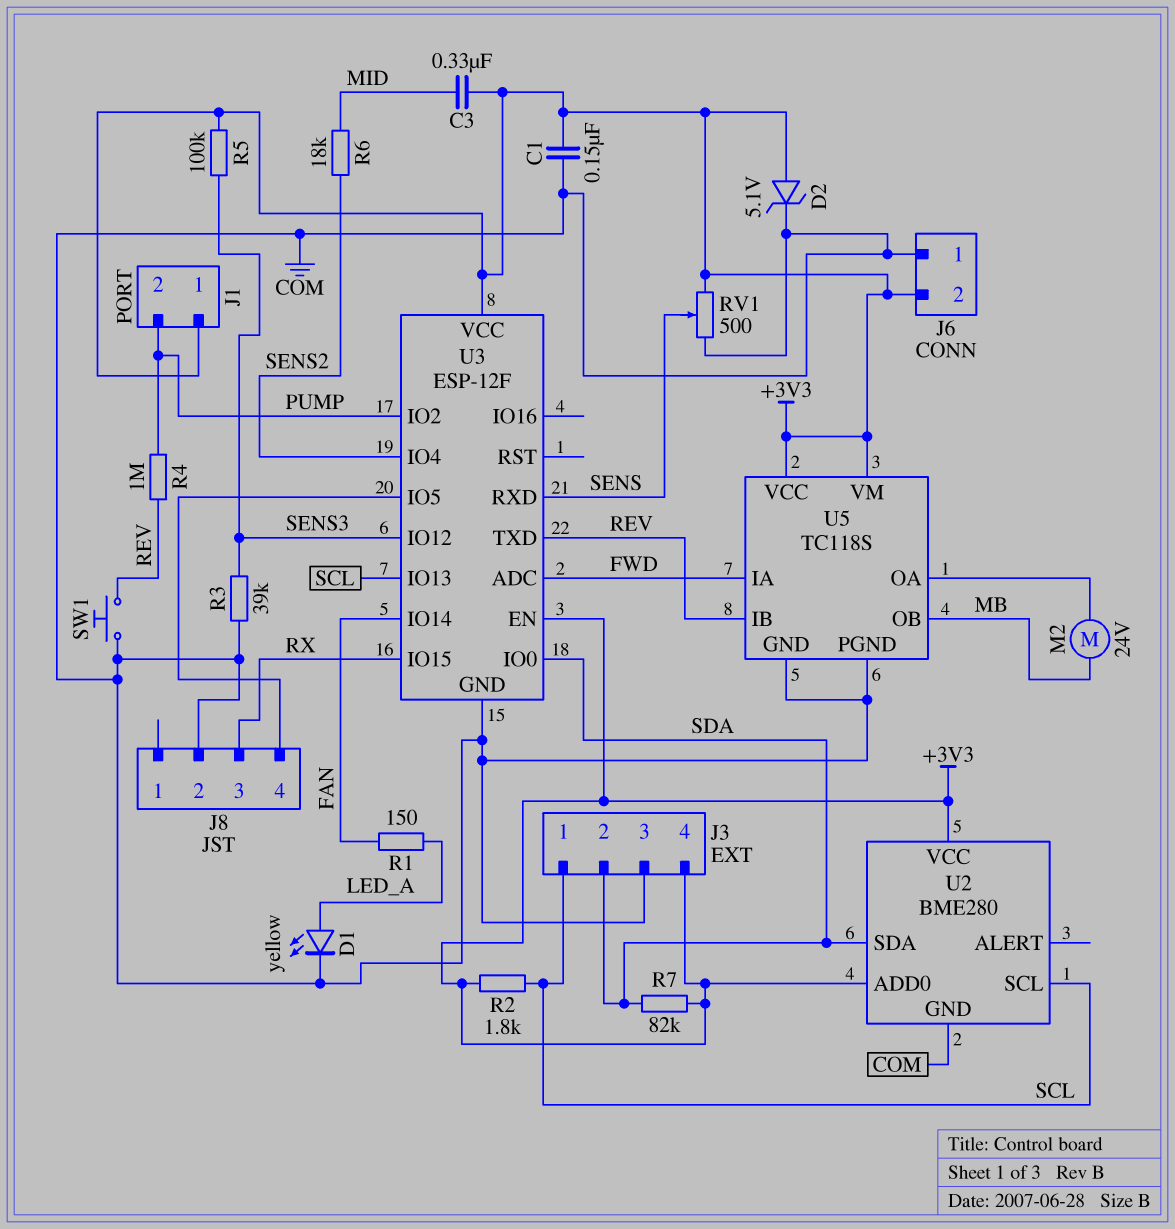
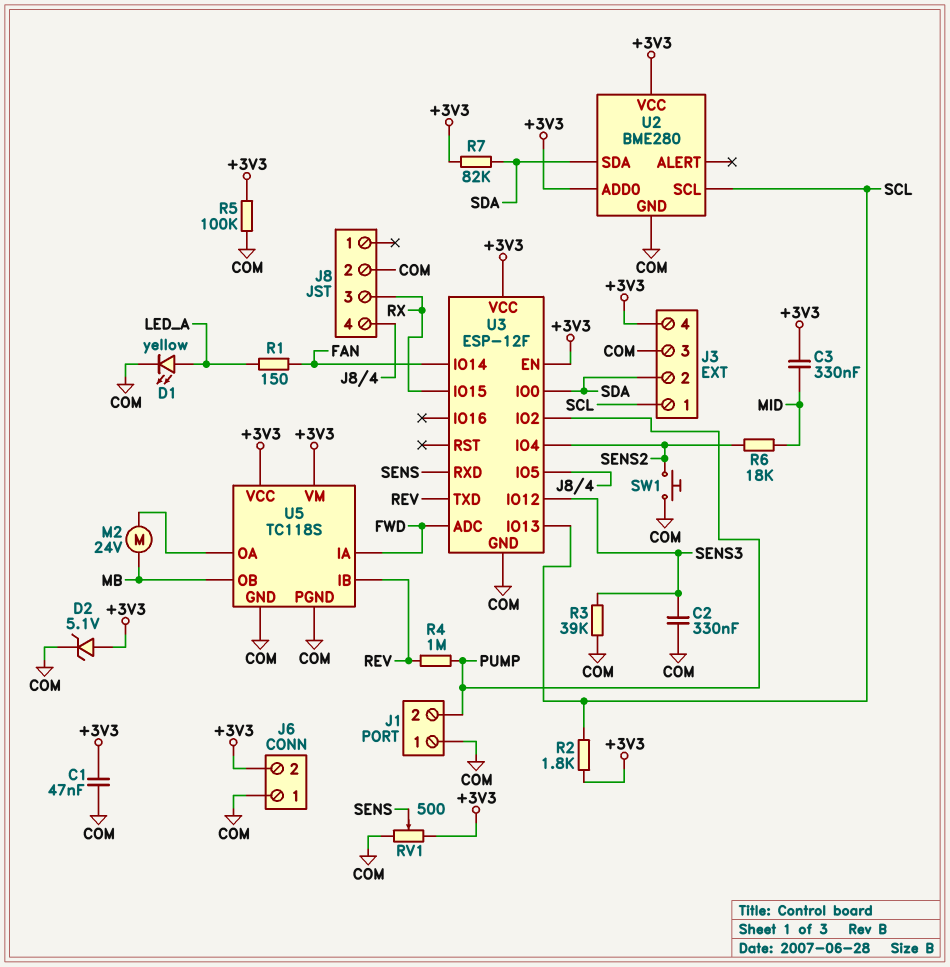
C1: 150nF (+3V3, COM) -> 47nF (+3V3, COM)
C2: none -> 330nF (COM, SENS3)
J1 pin 1: +3V3 -> COM
R5: 100k (+3V3, SENS3) -> 100k (+3V3, COM)
SW1: button (COM, REV) -> button (COM, SENS2)

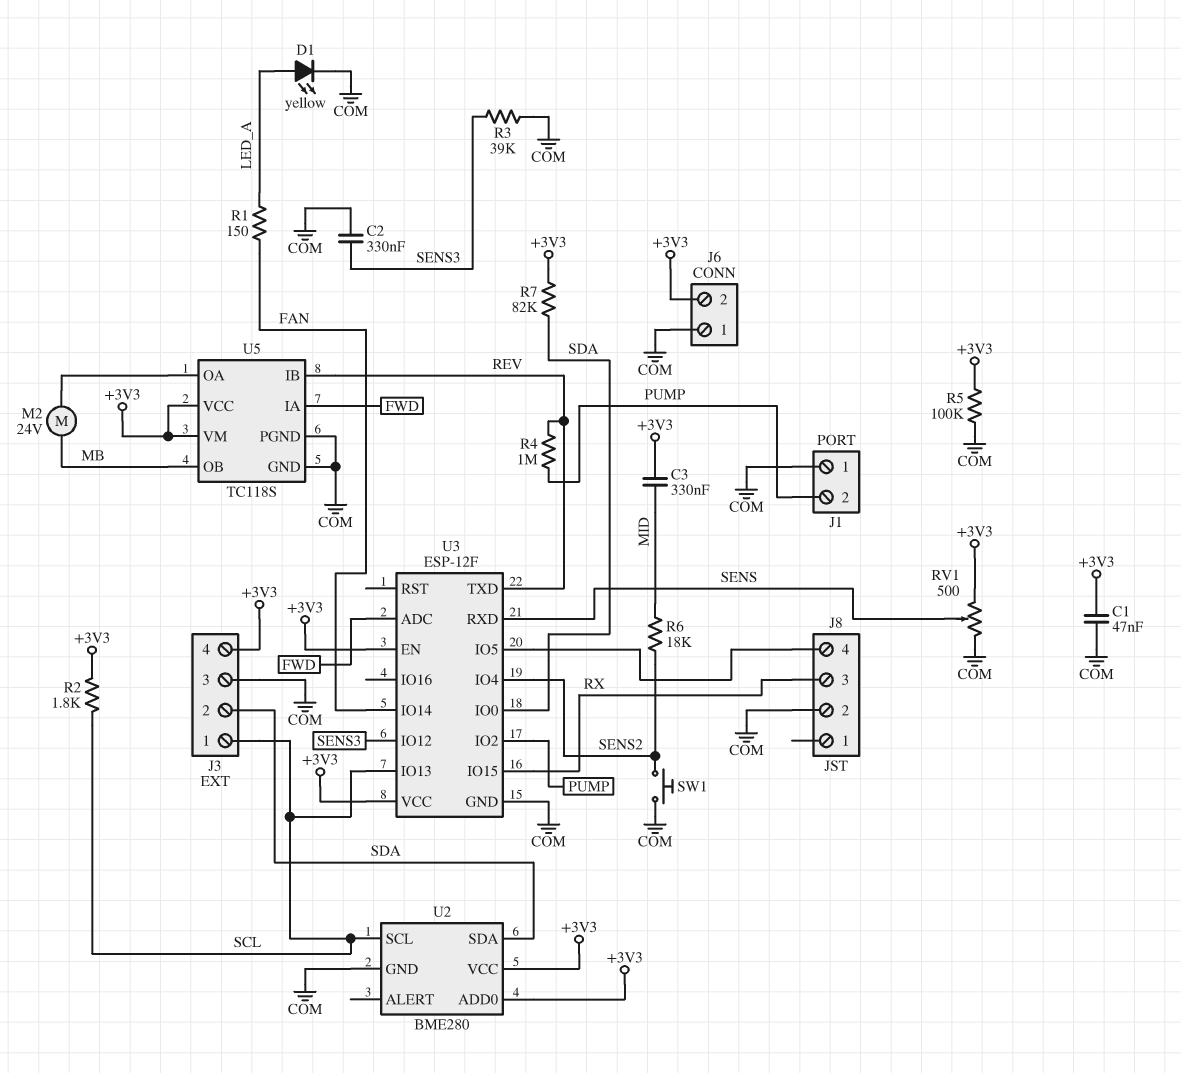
D2: zener 5.1V (A +3V3, K COM) -> none

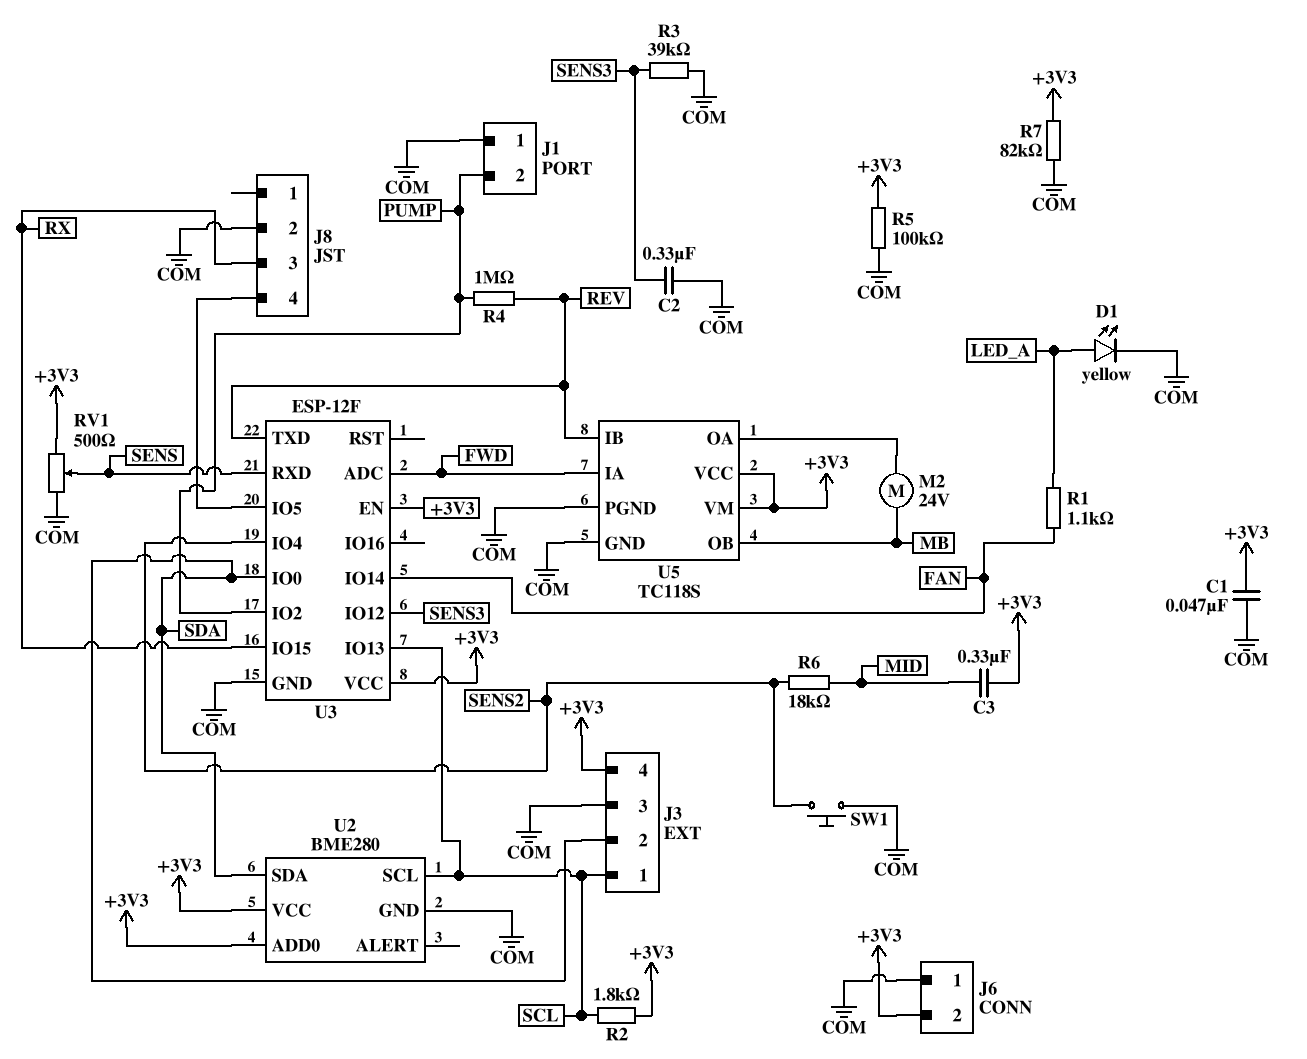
R1: 150 (FAN, LED_A) -> 1.1k (FAN, LED_A)
R7: 82k (+3V3, SDA) -> 82k (+3V3, COM)

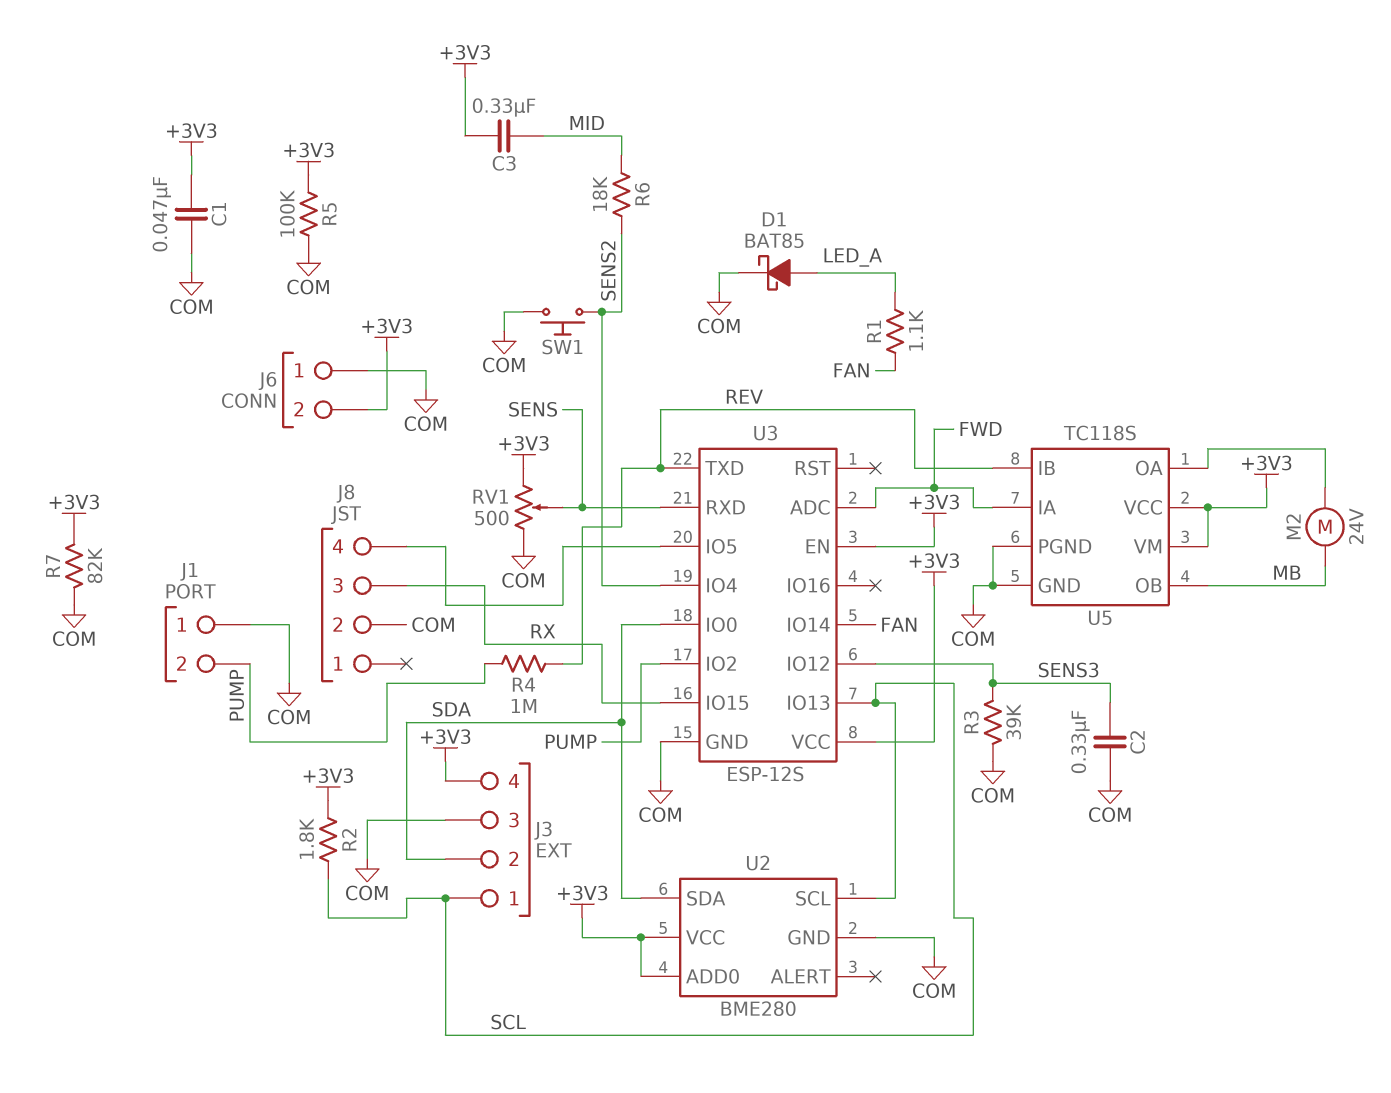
D1: LED yellow (A LED_A, K COM) -> schottky BAT85 (A LED_A, K COM)
U3: ESP-12F -> ESP-12S

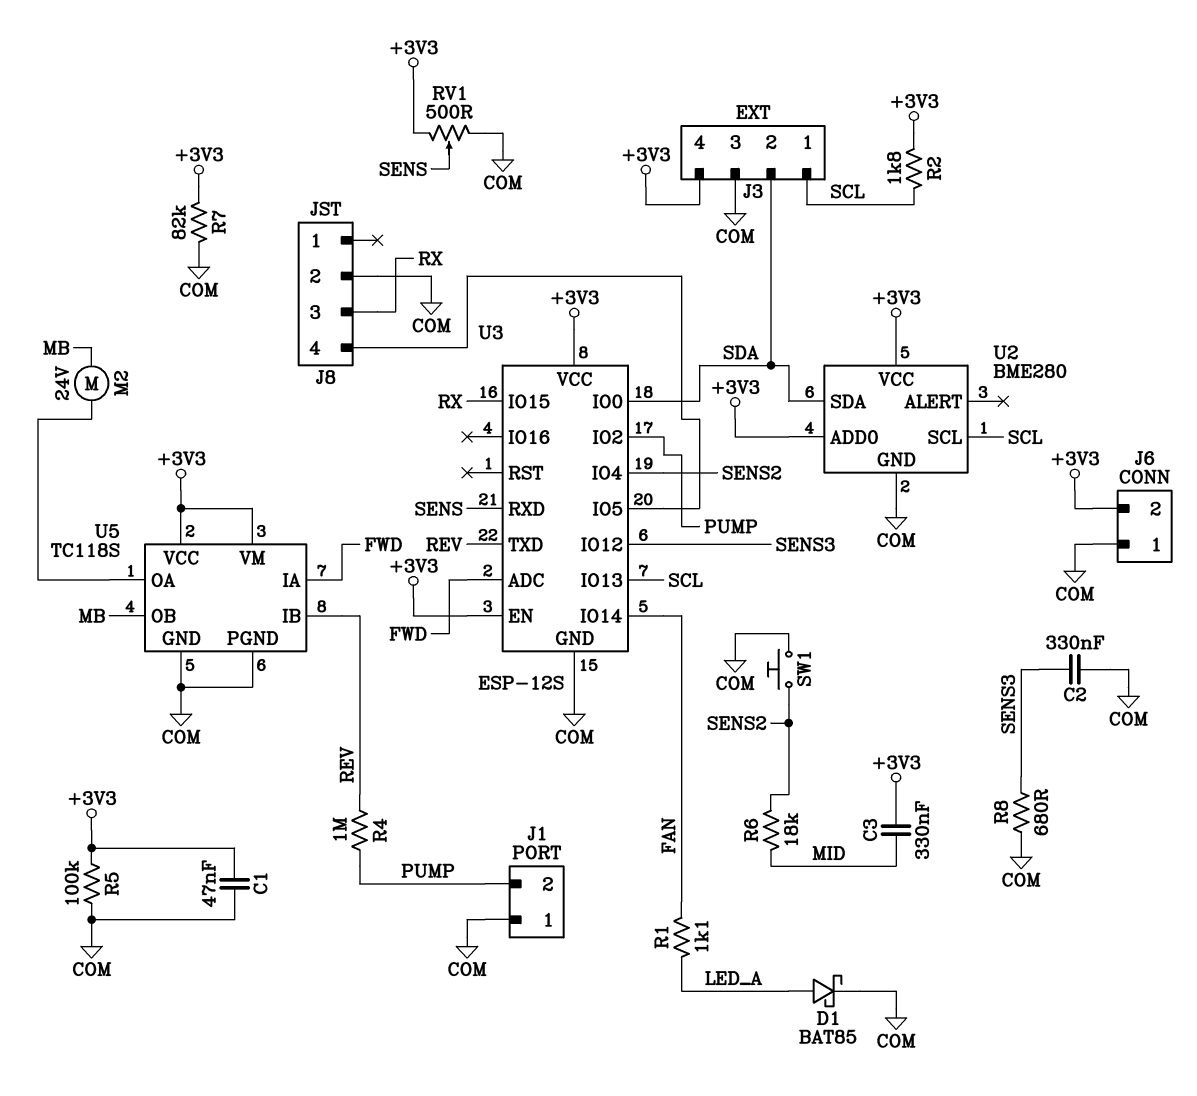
R3: 39k (COM, SENS3) -> none
R8: none -> 680 (COM, SENS3)

